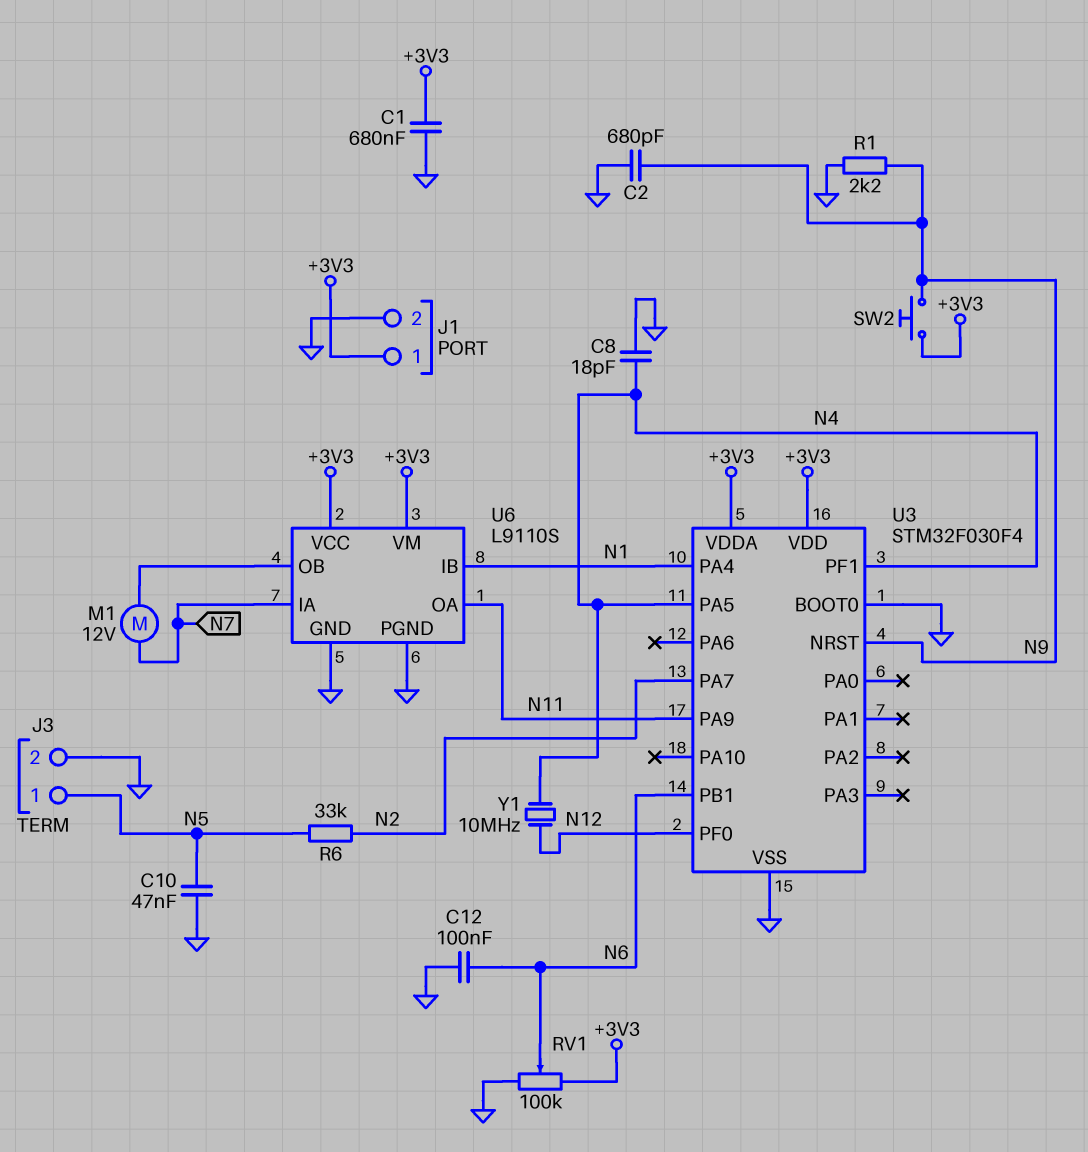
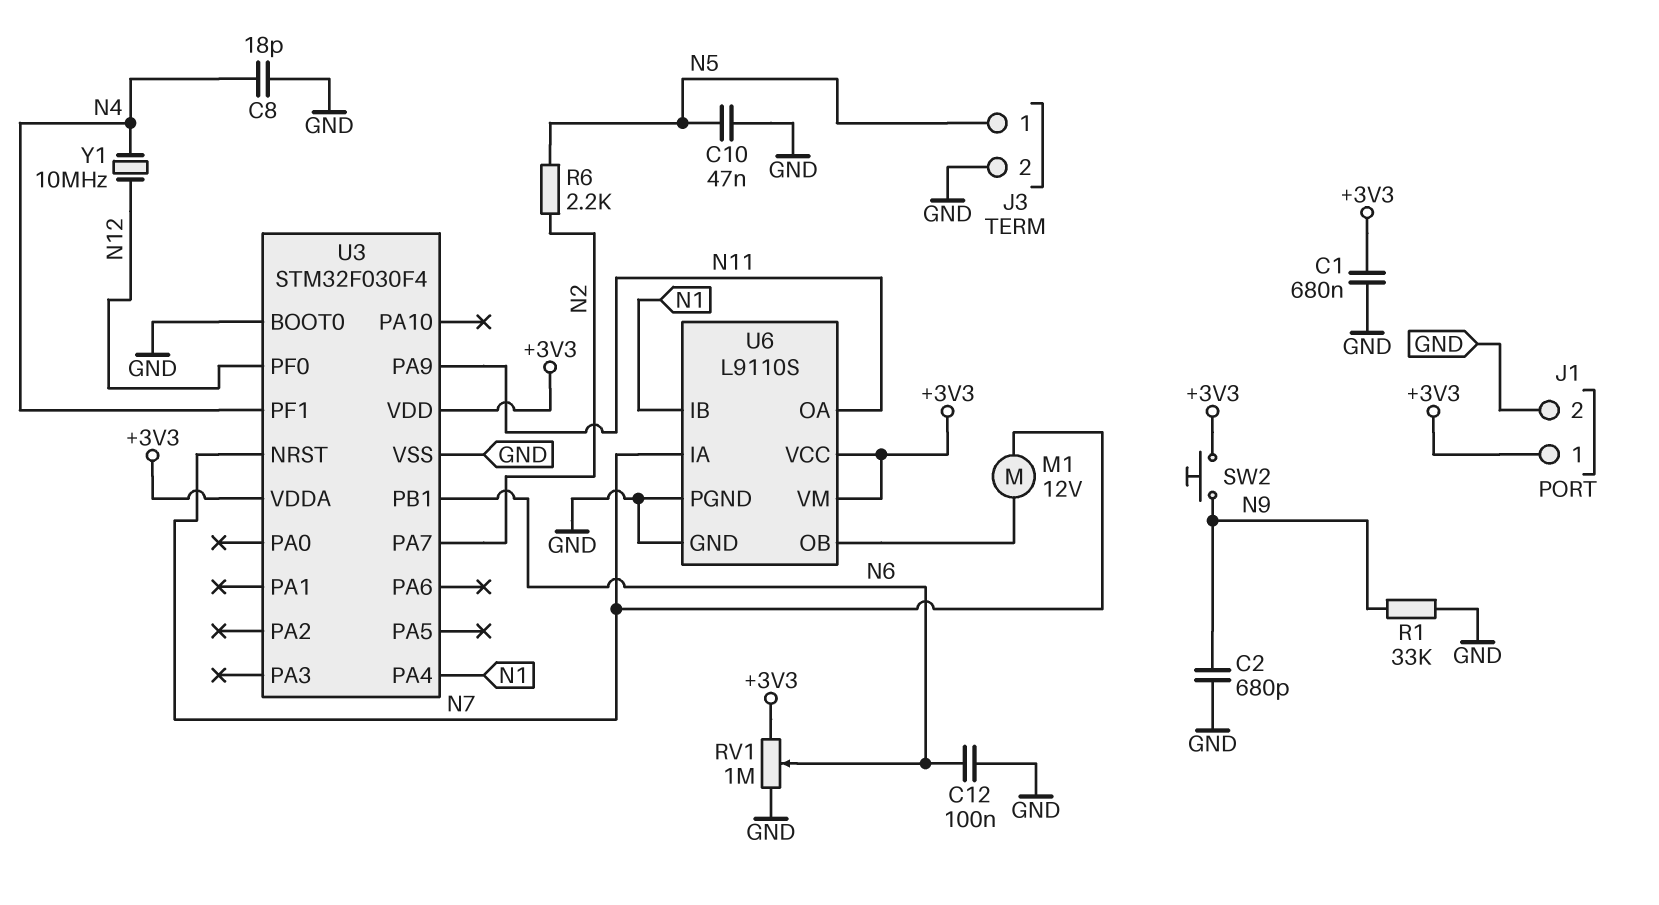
R1: 2.2k (GND, N9) -> 33k (GND, N9)
R6: 33k (N2, N5) -> 2.2k (N2, N5)
RV1: 100k (+3V3, GND, wiper N6) -> 1M (+3V3, GND, wiper N6)
U3 pin NRST: N9 -> N7
U3 pin PA5: N4 -> none

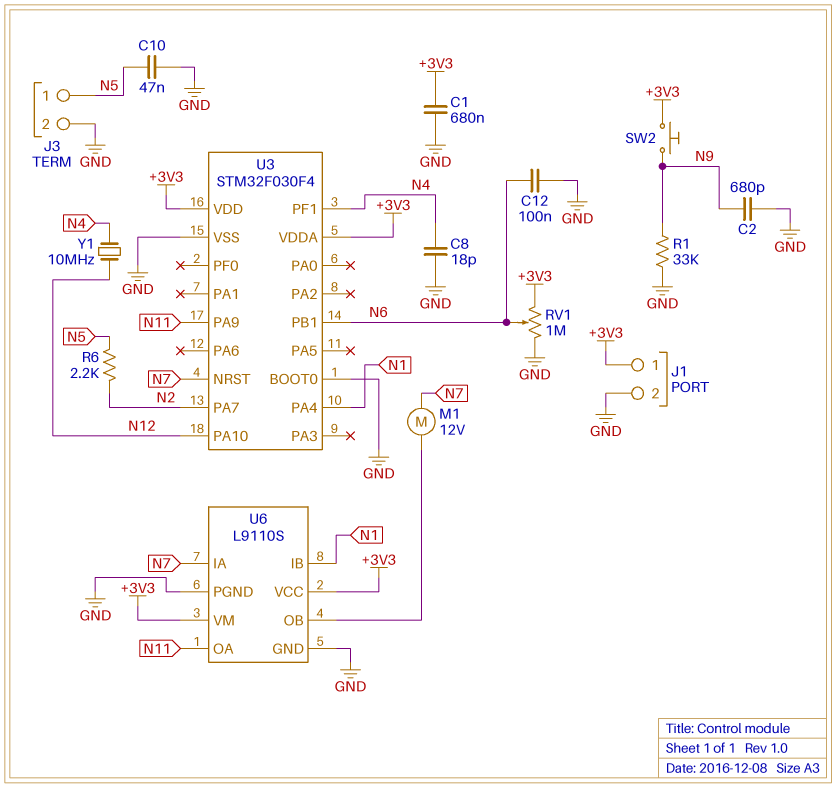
U3 pin PA10: none -> N12
U3 pin PF0: N12 -> none

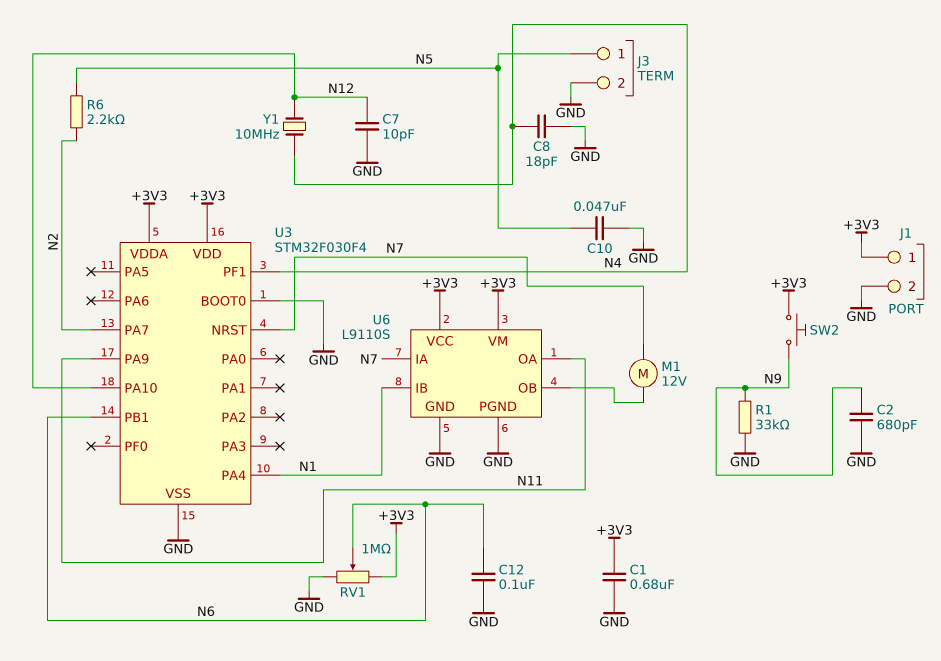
C7: none -> 10pF (GND, N12)

